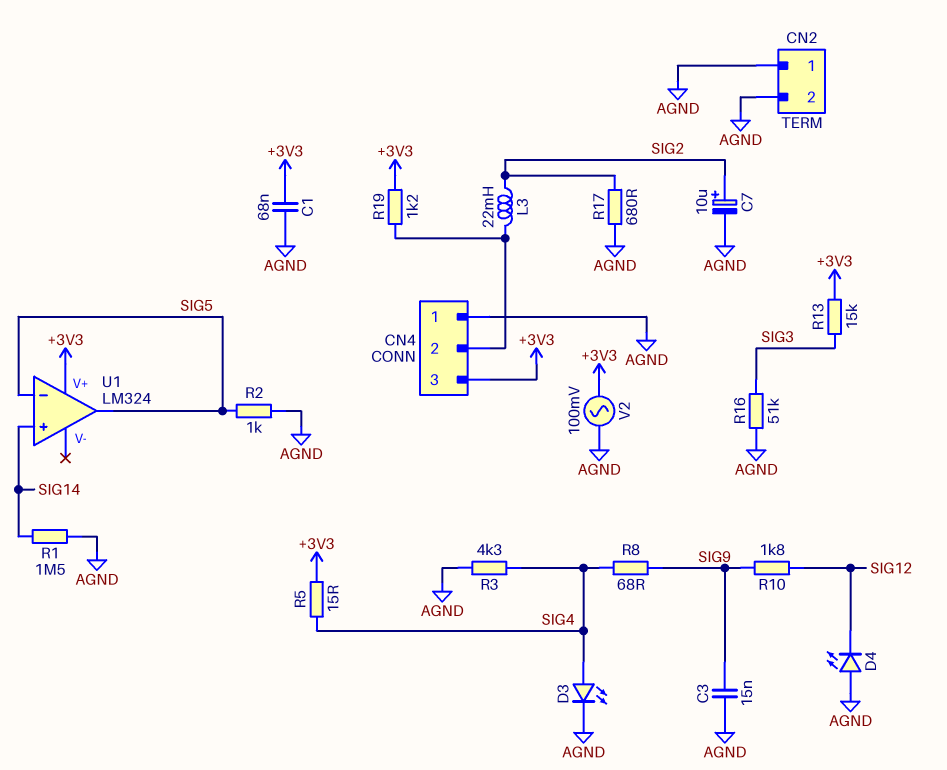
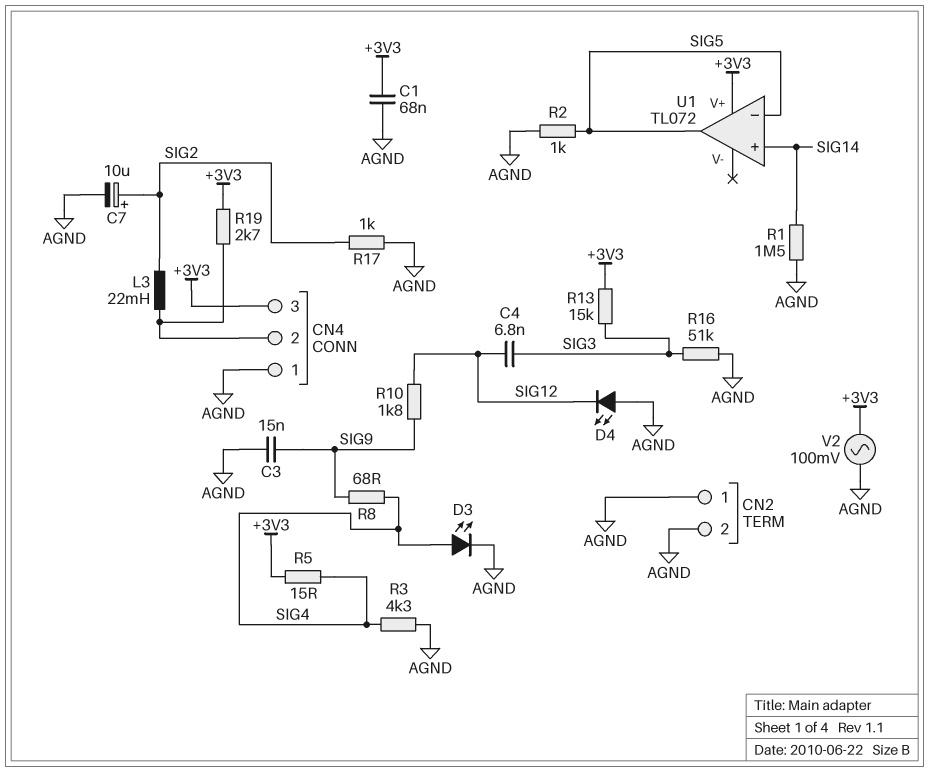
C4: none -> 6.8nF (SIG3, SIG12)
R17: 680 (AGND, SIG2) -> 1k (AGND, SIG2)
R19: 1.2k (+3V3, CN4/2) -> 2.7k (+3V3, CN4/2)
U1: LM324 -> TL072

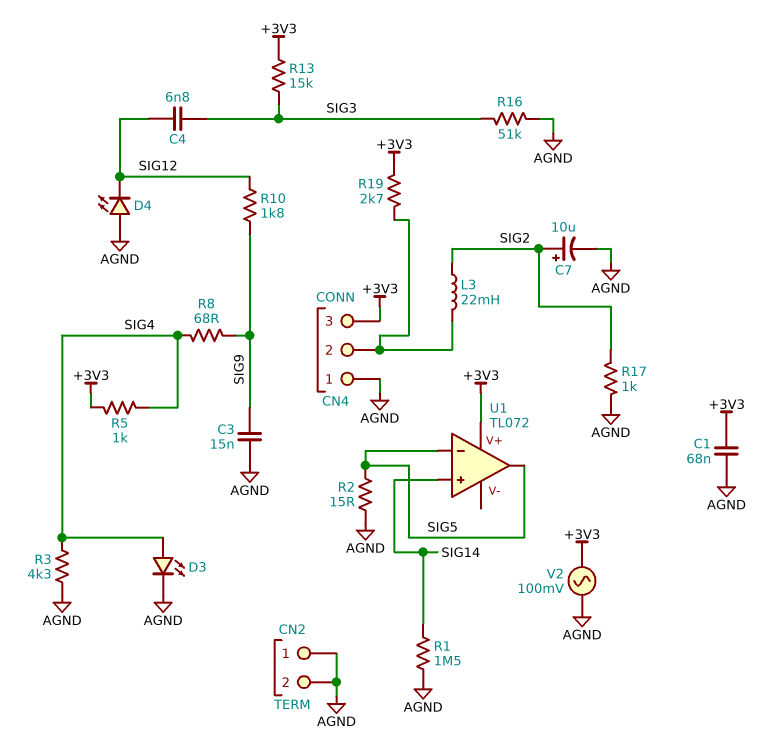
R2: 1k (AGND, SIG5) -> 15 (AGND, SIG5)
R5: 15 (+3V3, SIG4) -> 1k (+3V3, SIG4)

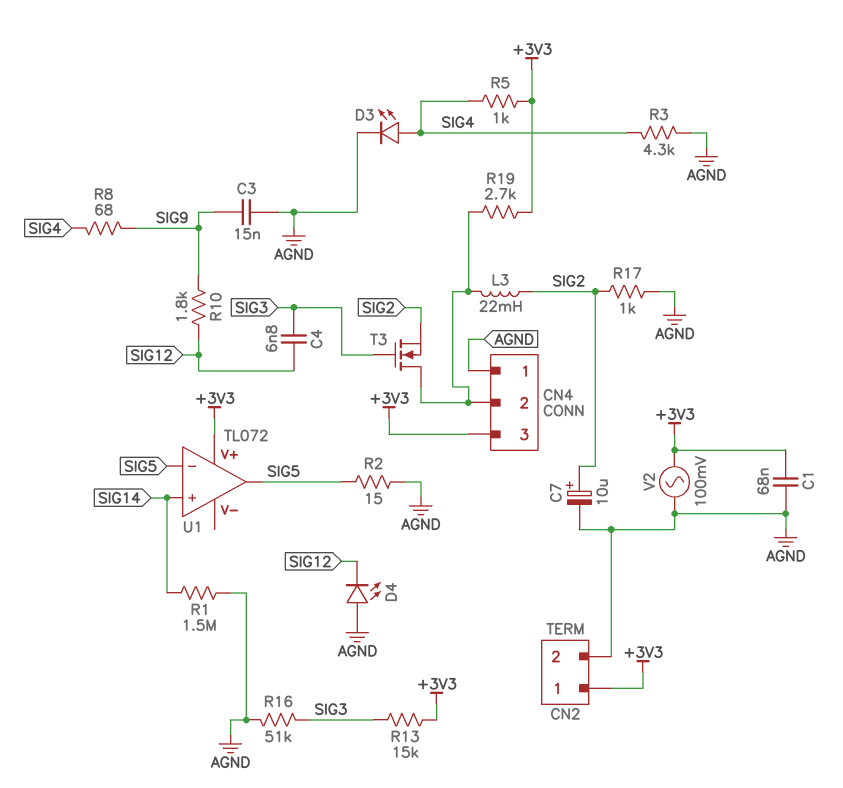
CN2 pin 1: AGND -> +3V3
T3: none -> NMOS (G SIG3, D CN4/2, S SIG2)

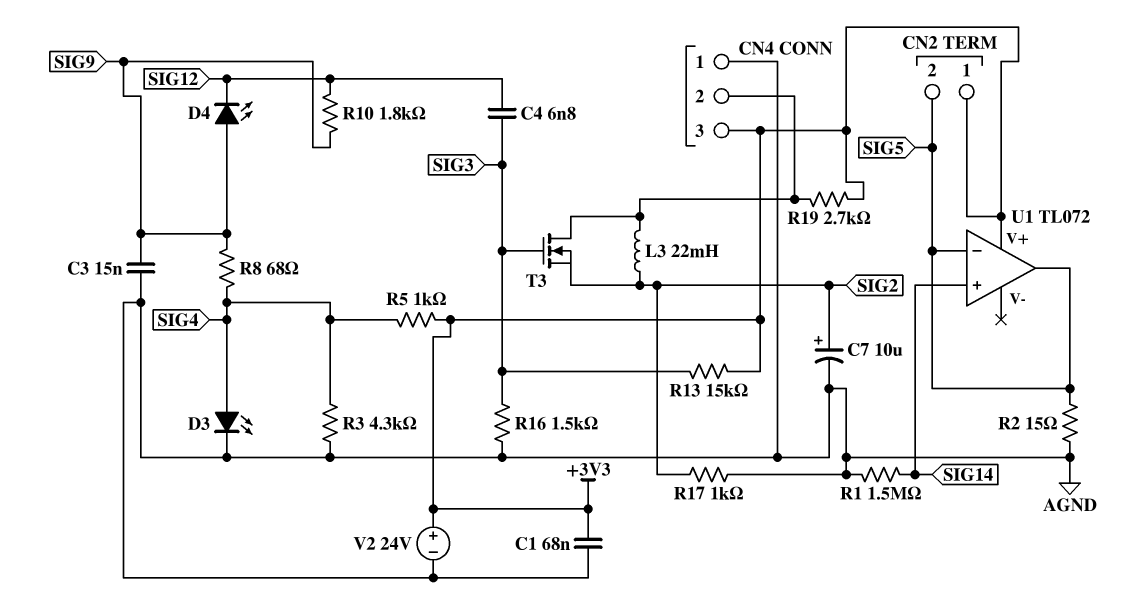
CN2 pin 2: AGND -> SIG5
D4: LED (A AGND, K SIG12) -> LED (A SIG9, K SIG12)
R16: 51k (AGND, SIG3) -> 1.5k (AGND, SIG3)
V2: AC 100mV (+3V3, AGND) -> 24V (plus +3V3, minus AGND)

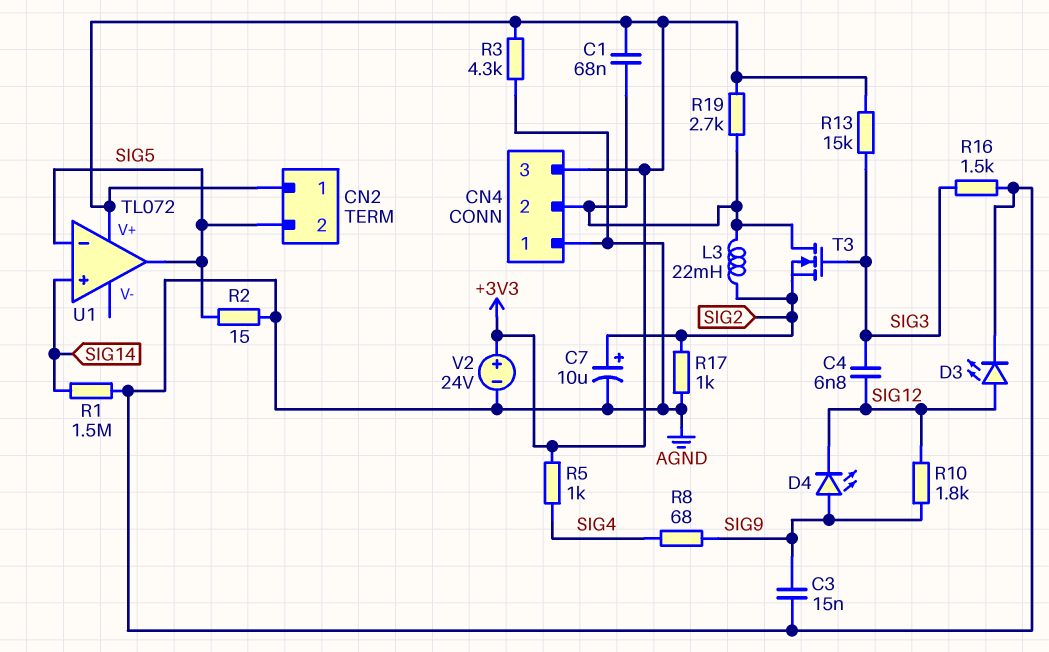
C1: 68nF (+3V3, AGND) -> 68nF (+3V3, CN4/2)
D3: LED (A SIG4, K AGND) -> LED (A SIG12, K AGND)
R3: 4.3k (AGND, SIG4) -> 4.3k (+3V3, AGND)

